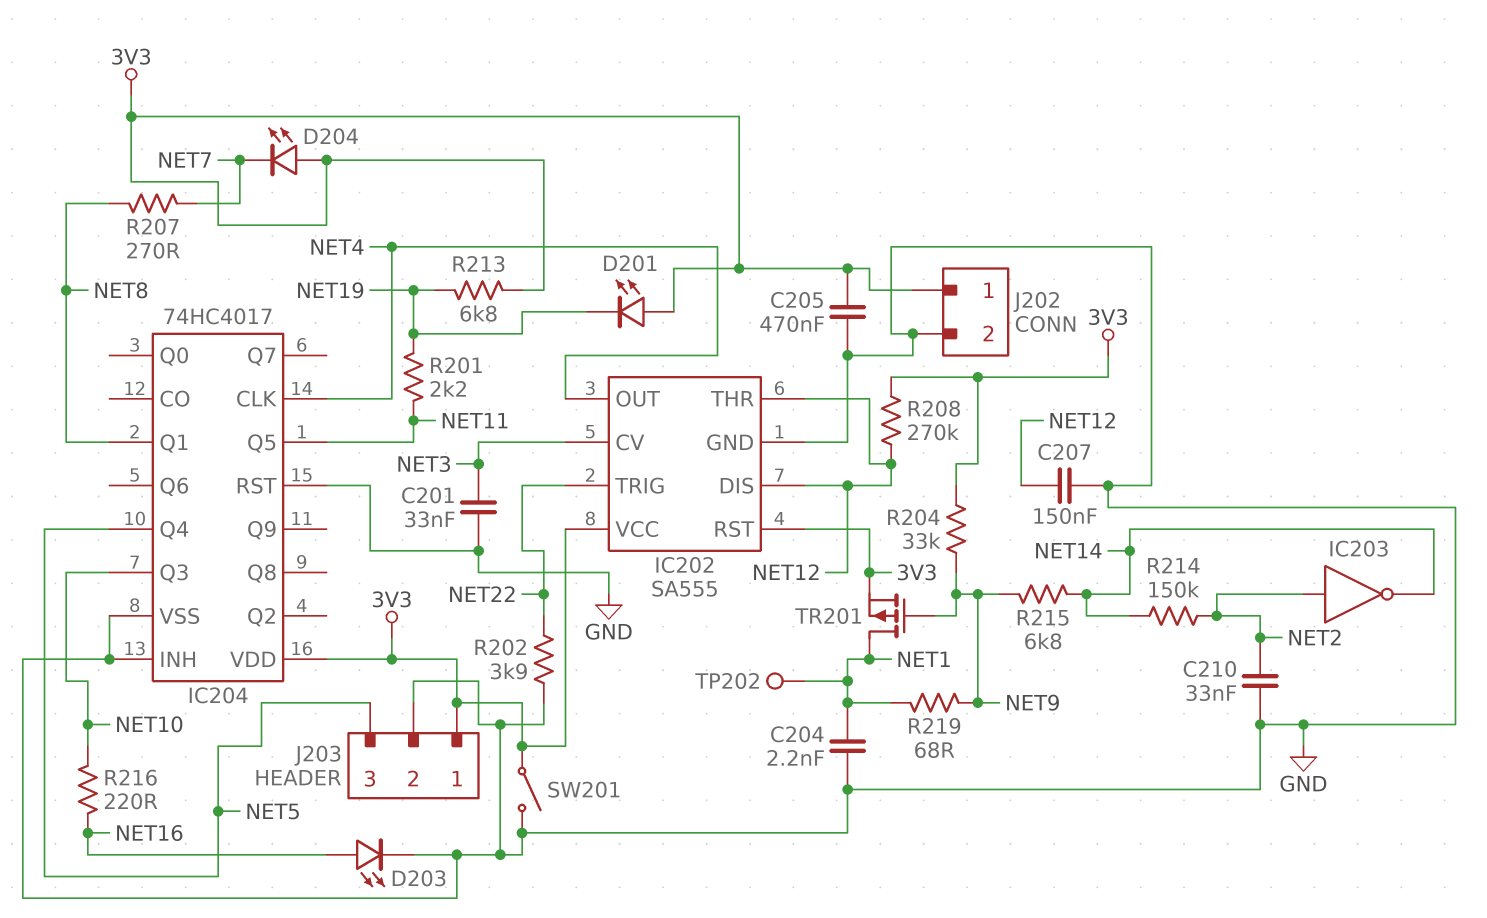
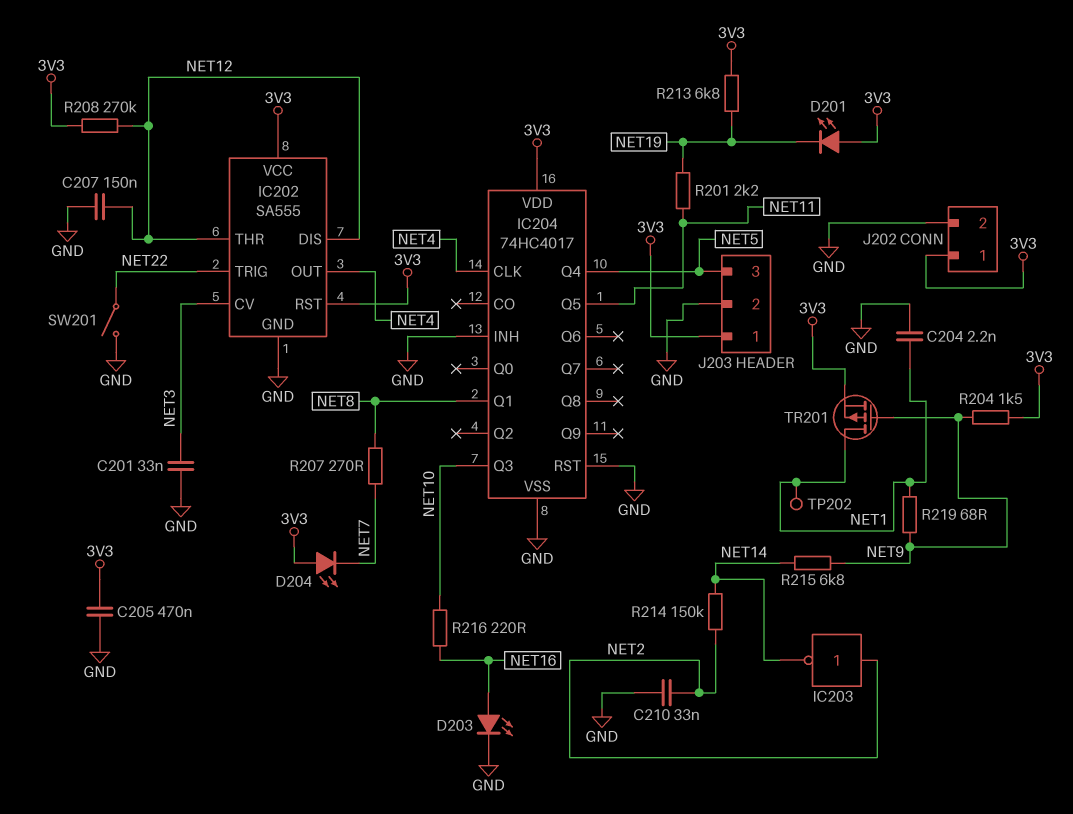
R202: 3.9k (GND, NET22) -> none
R204: 33k (3V3, NET9) -> 1.5k (3V3, NET9)
SW201: switch (3V3, GND) -> switch (GND, NET22)

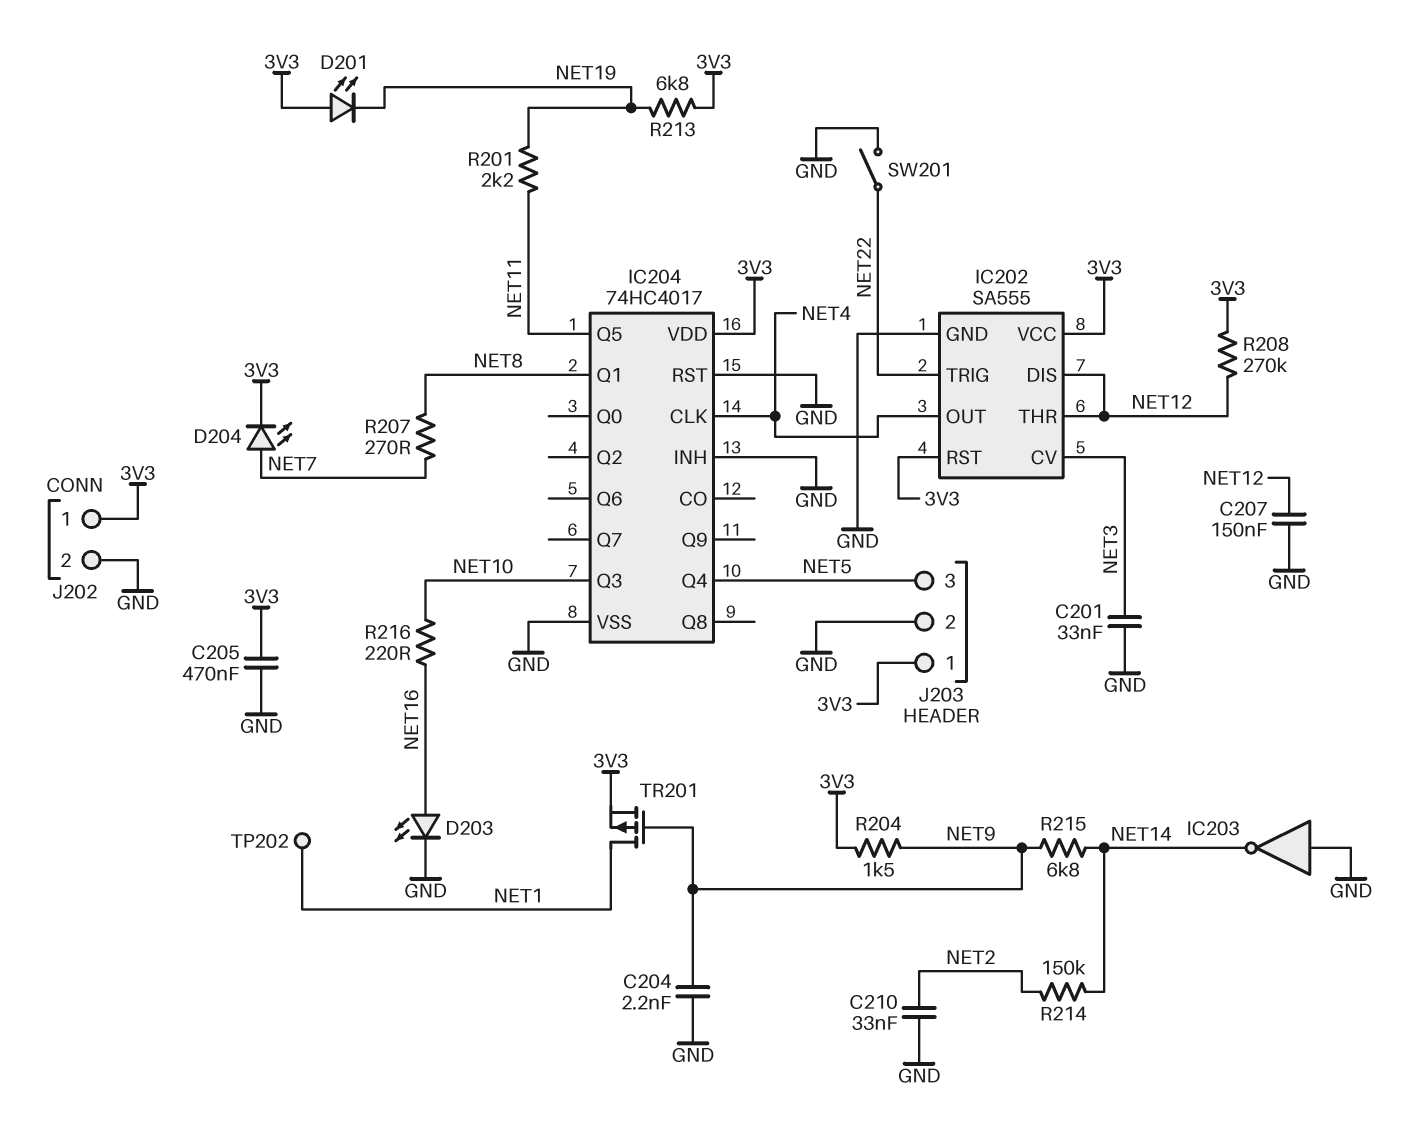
C204: 2.2nF (GND, NET1) -> 2.2nF (GND, NET9)
D204: LED (A 3V3, K NET7) -> LED (A NET7, K 3V3)
IC203: NOT (in NET2, out NET14) -> NOT (in GND, out NET14)
R219: 68 (NET1, NET9) -> none

